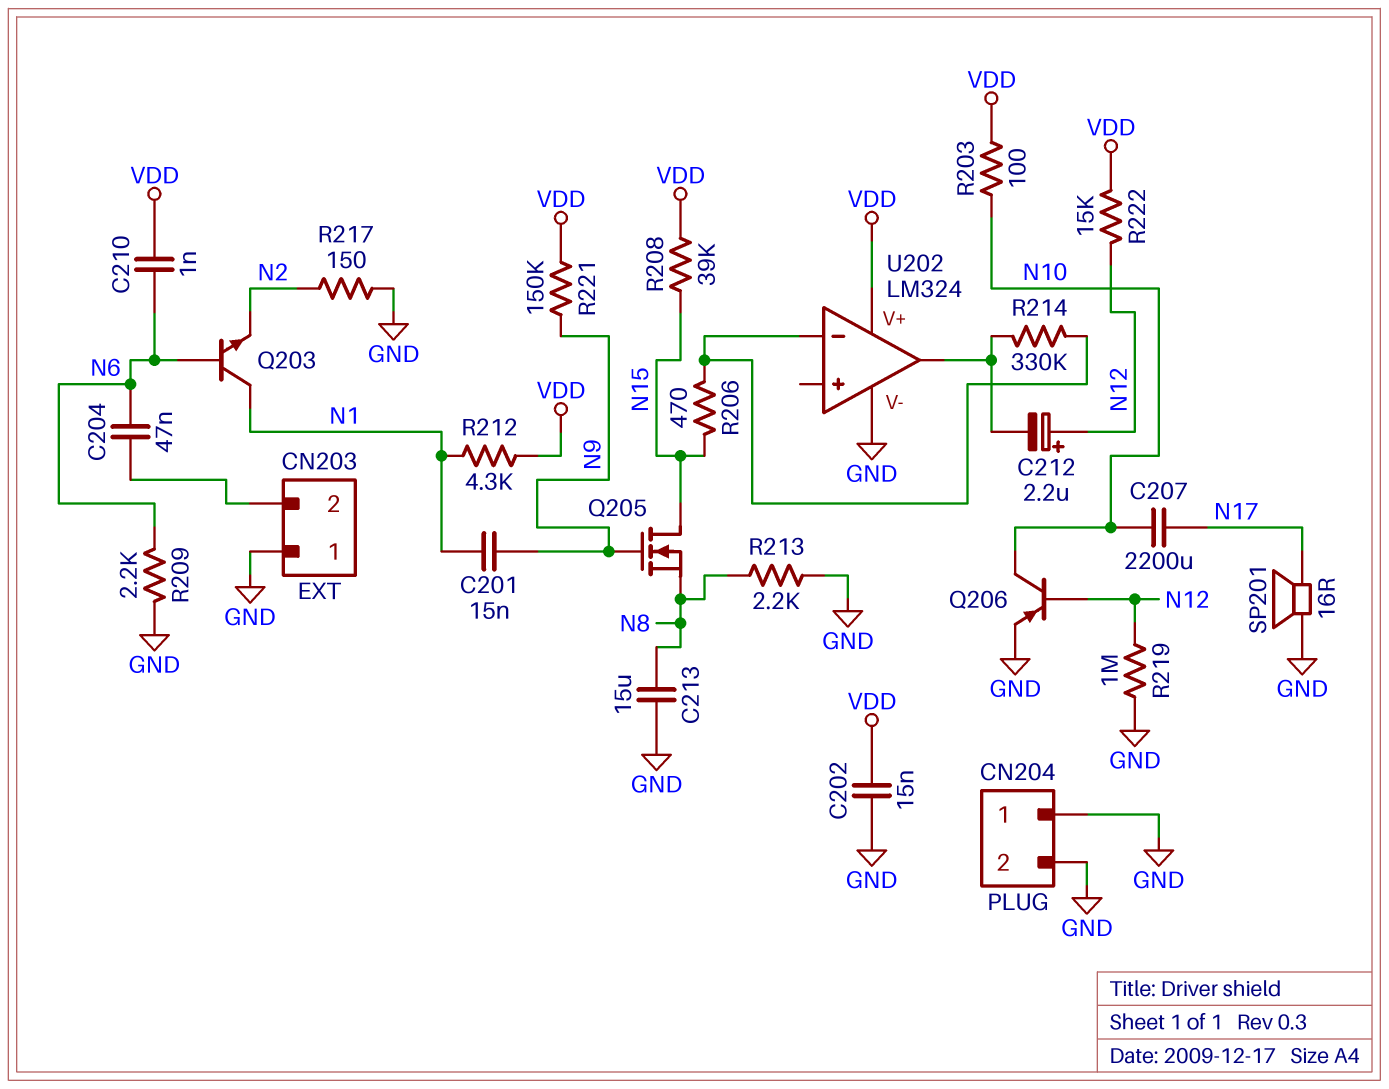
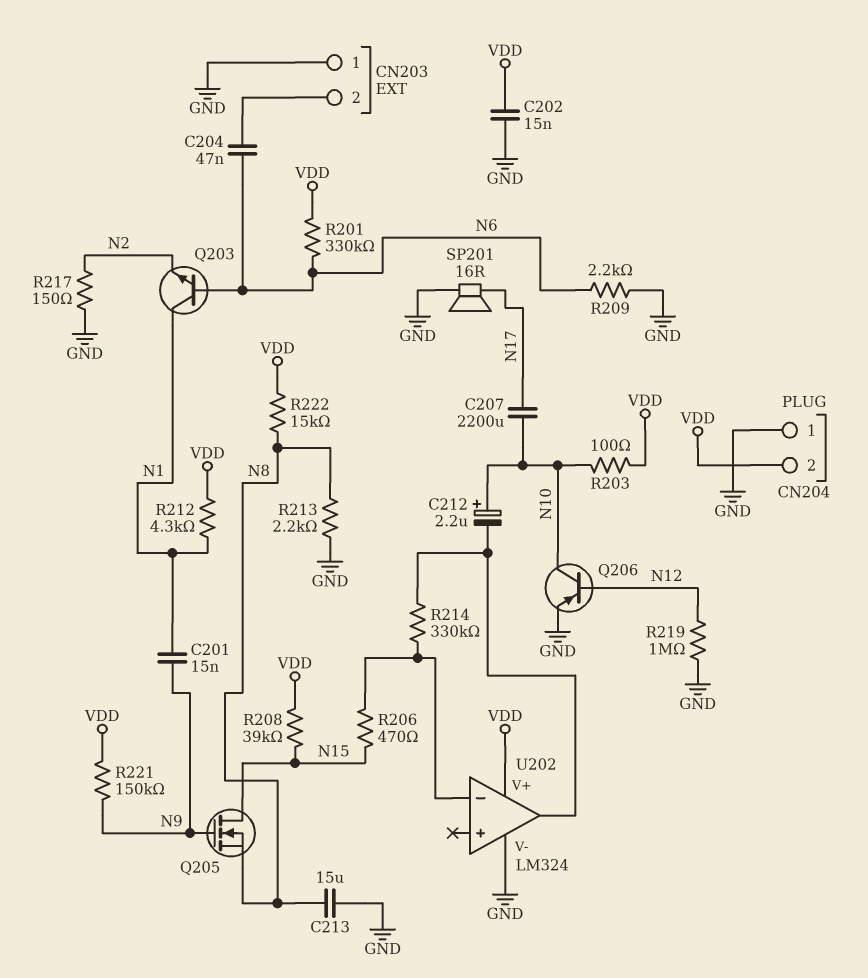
C210: 1nF (N6, VDD) -> none
C212: 2.2uF (plus N12, minus U202/out) -> 2.2uF (plus N10, minus U202/out)
CN204 pin 2: GND -> VDD
R201: none -> 330k (N6, VDD)
R222: 15k (N12, VDD) -> 15k (N8, VDD)

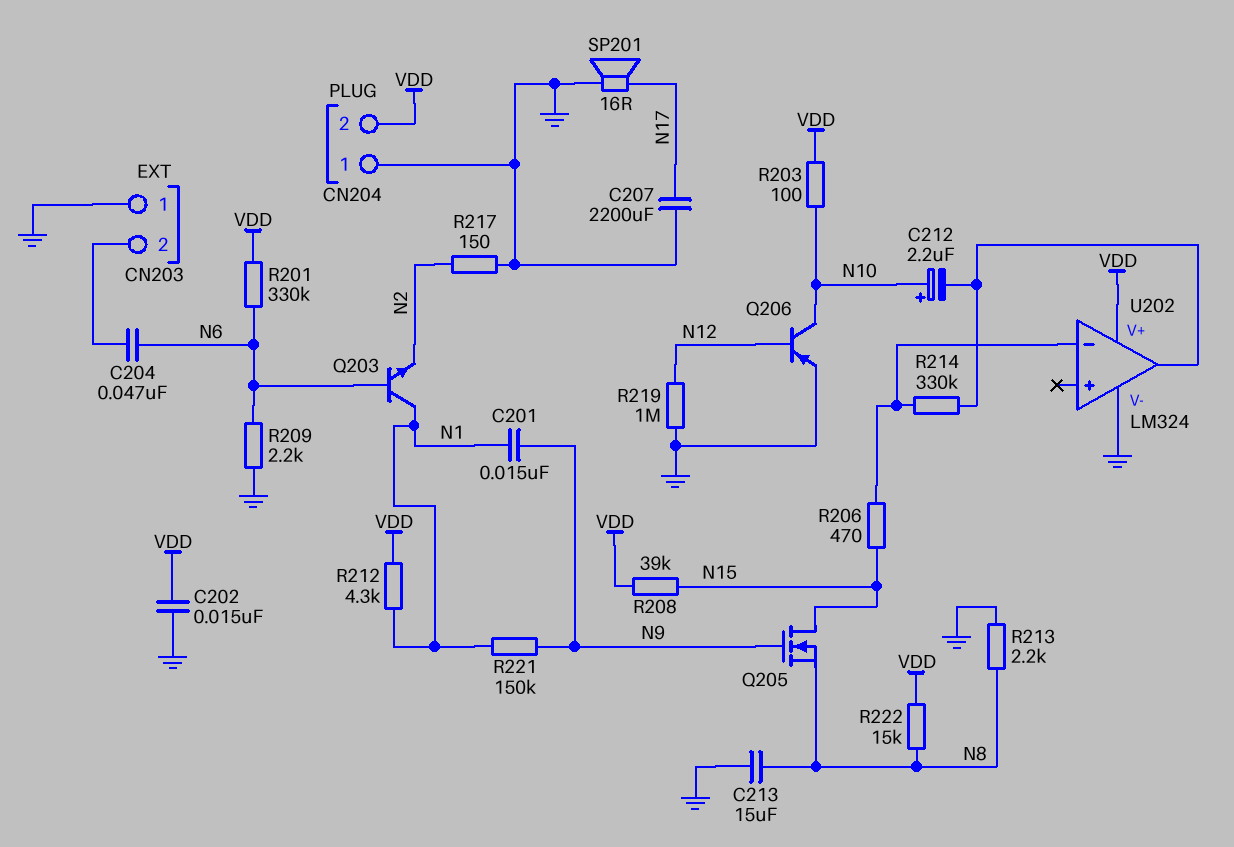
C207: 2200uF (N10, N17) -> 2200uF (GND, N17)
R221: 150k (N9, VDD) -> 150k (N1, N9)

